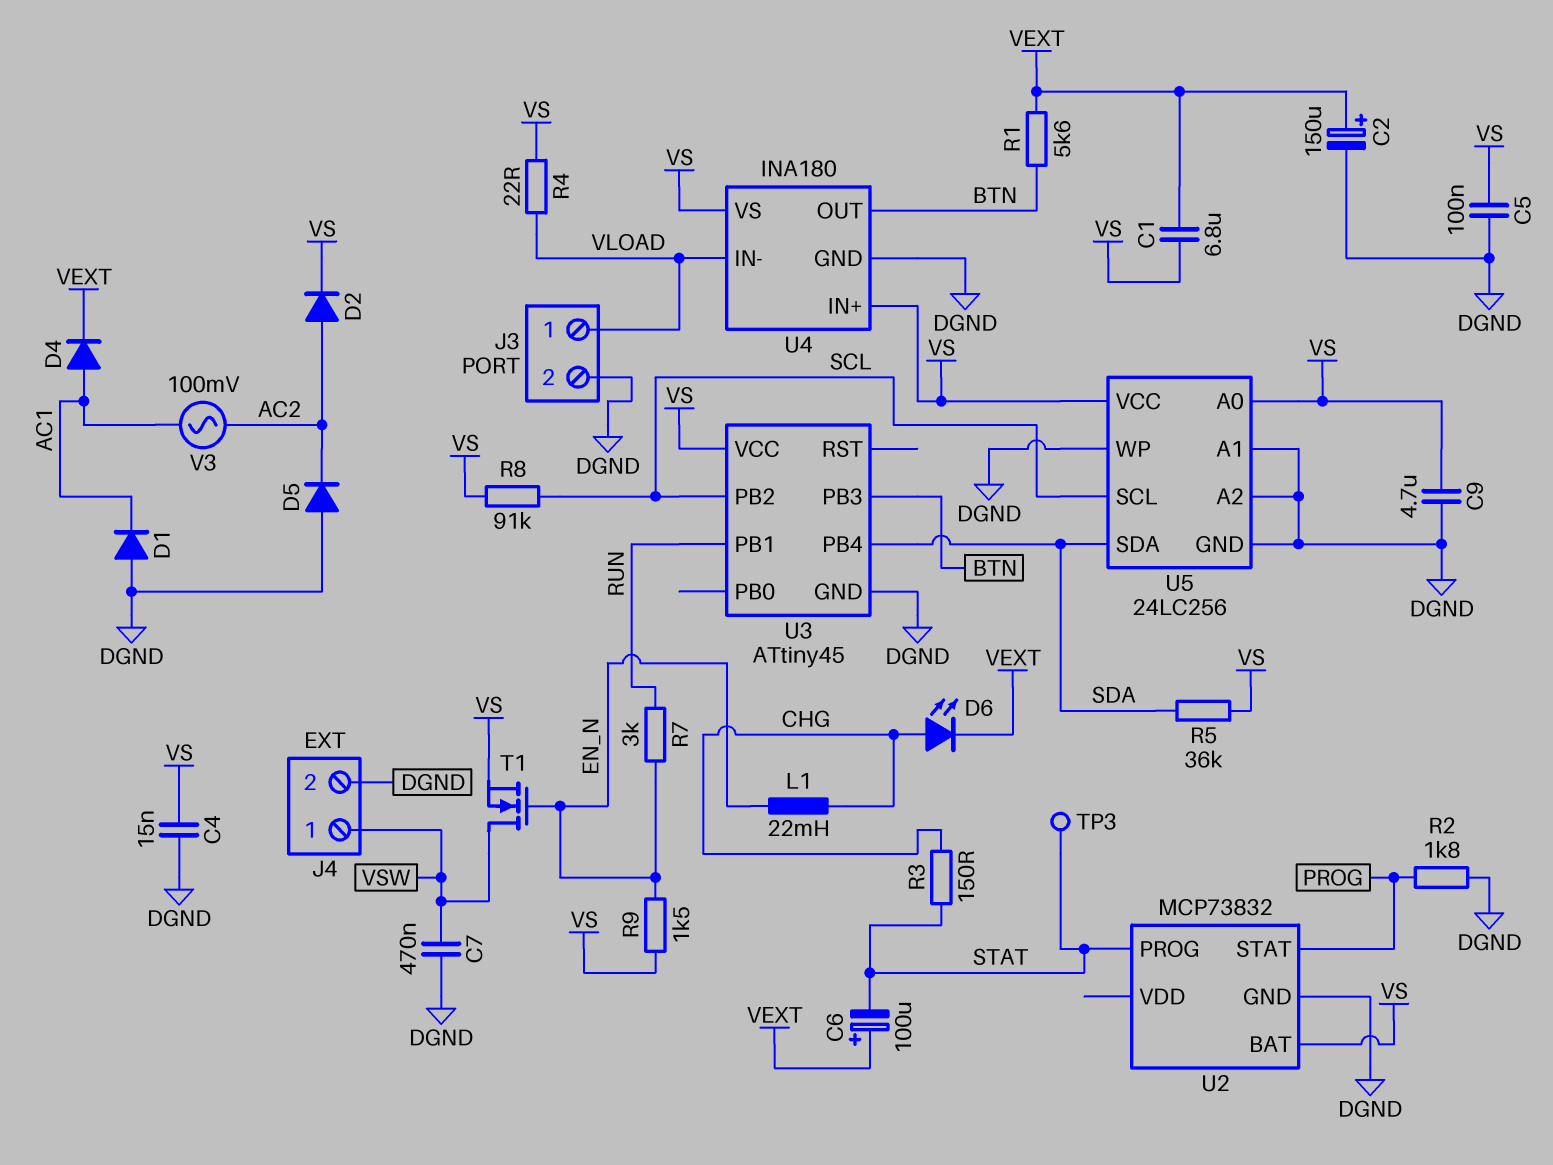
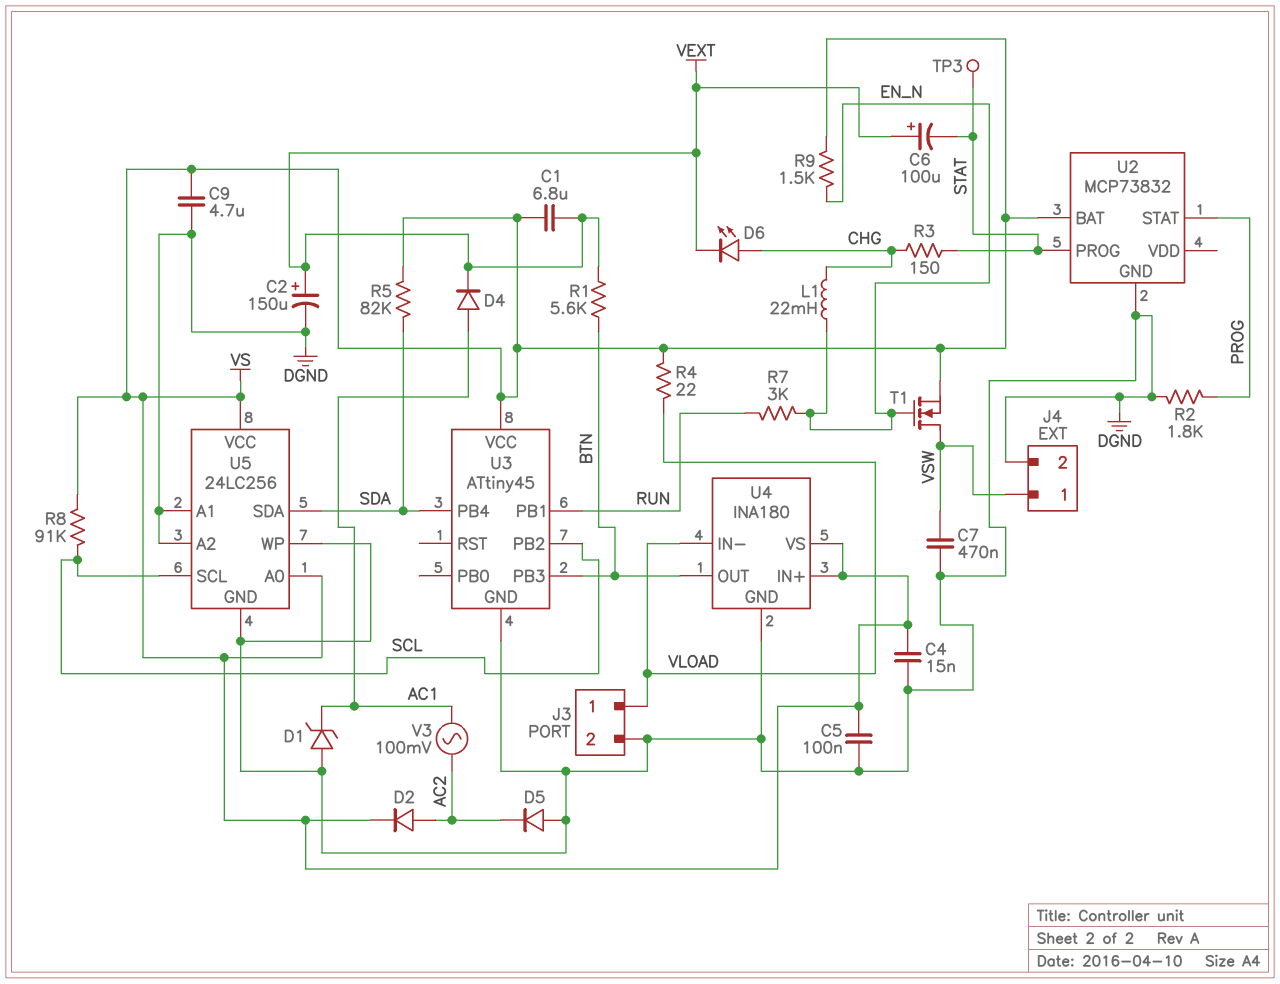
D1: diode (A DGND, K AC1) -> zener (A DGND, K AC1)
R5: 36k (SDA, VS) -> 82k (SDA, VS)

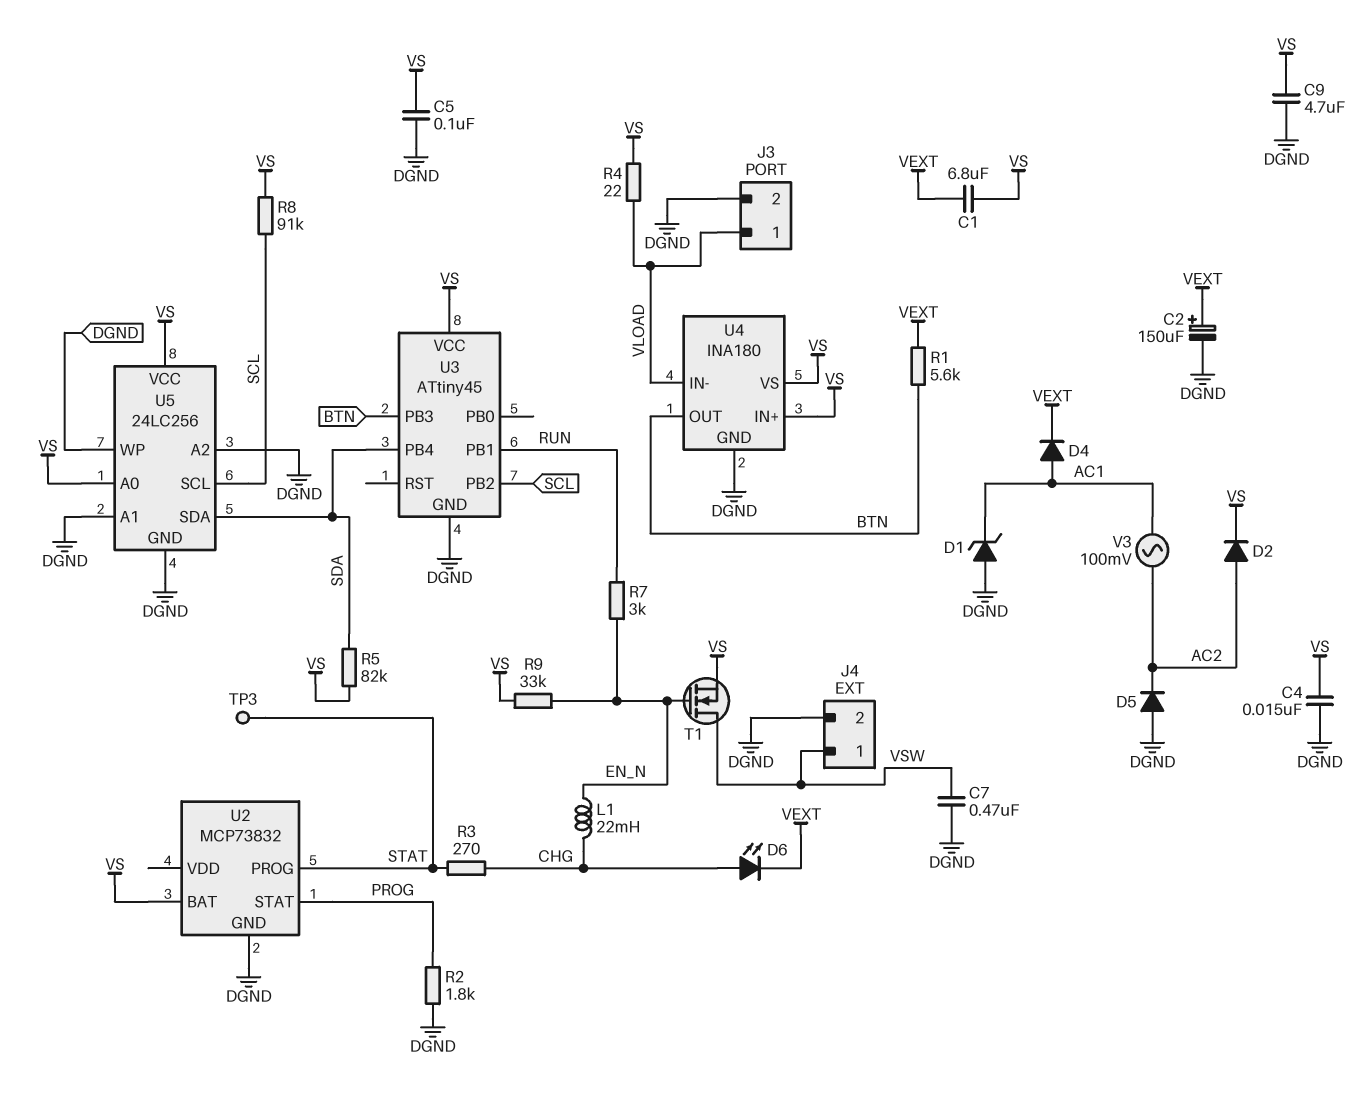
C6: 100uF (plus VEXT, minus STAT) -> none
R3: 150 (CHG, STAT) -> 270 (CHG, STAT)
R9: 1.5k (EN_N, VS) -> 33k (EN_N, VS)

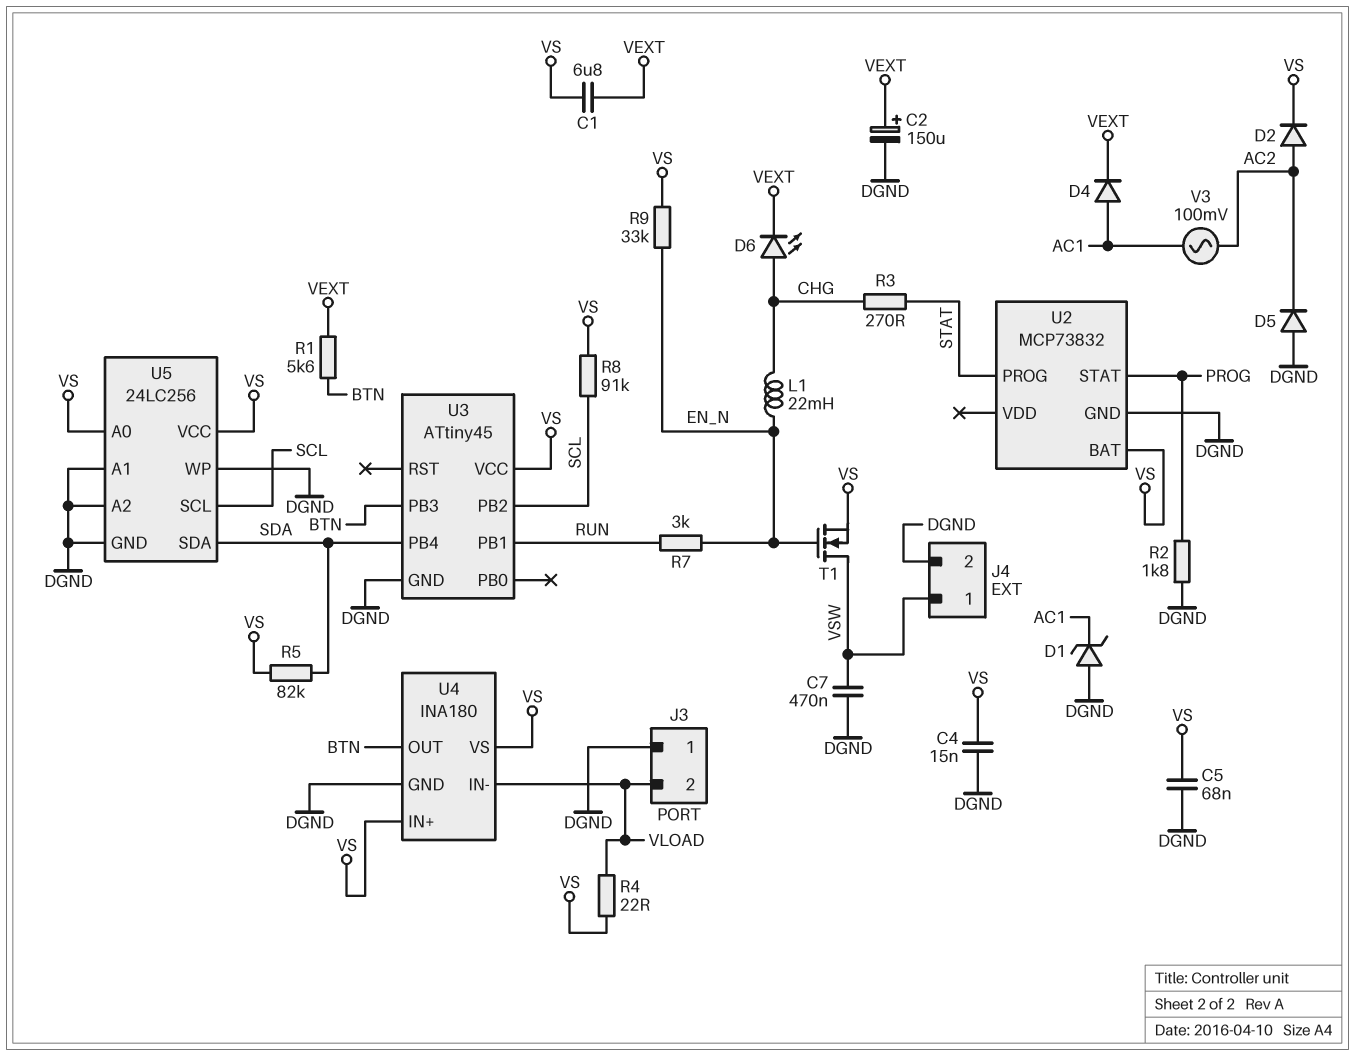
C5: 100nF (DGND, VS) -> 68nF (DGND, VS)
C9: 4.7uF (DGND, VS) -> none
J3 pin 1: VLOAD -> DGND
J3 pin 2: DGND -> VLOAD
TP3: test point (STAT) -> none

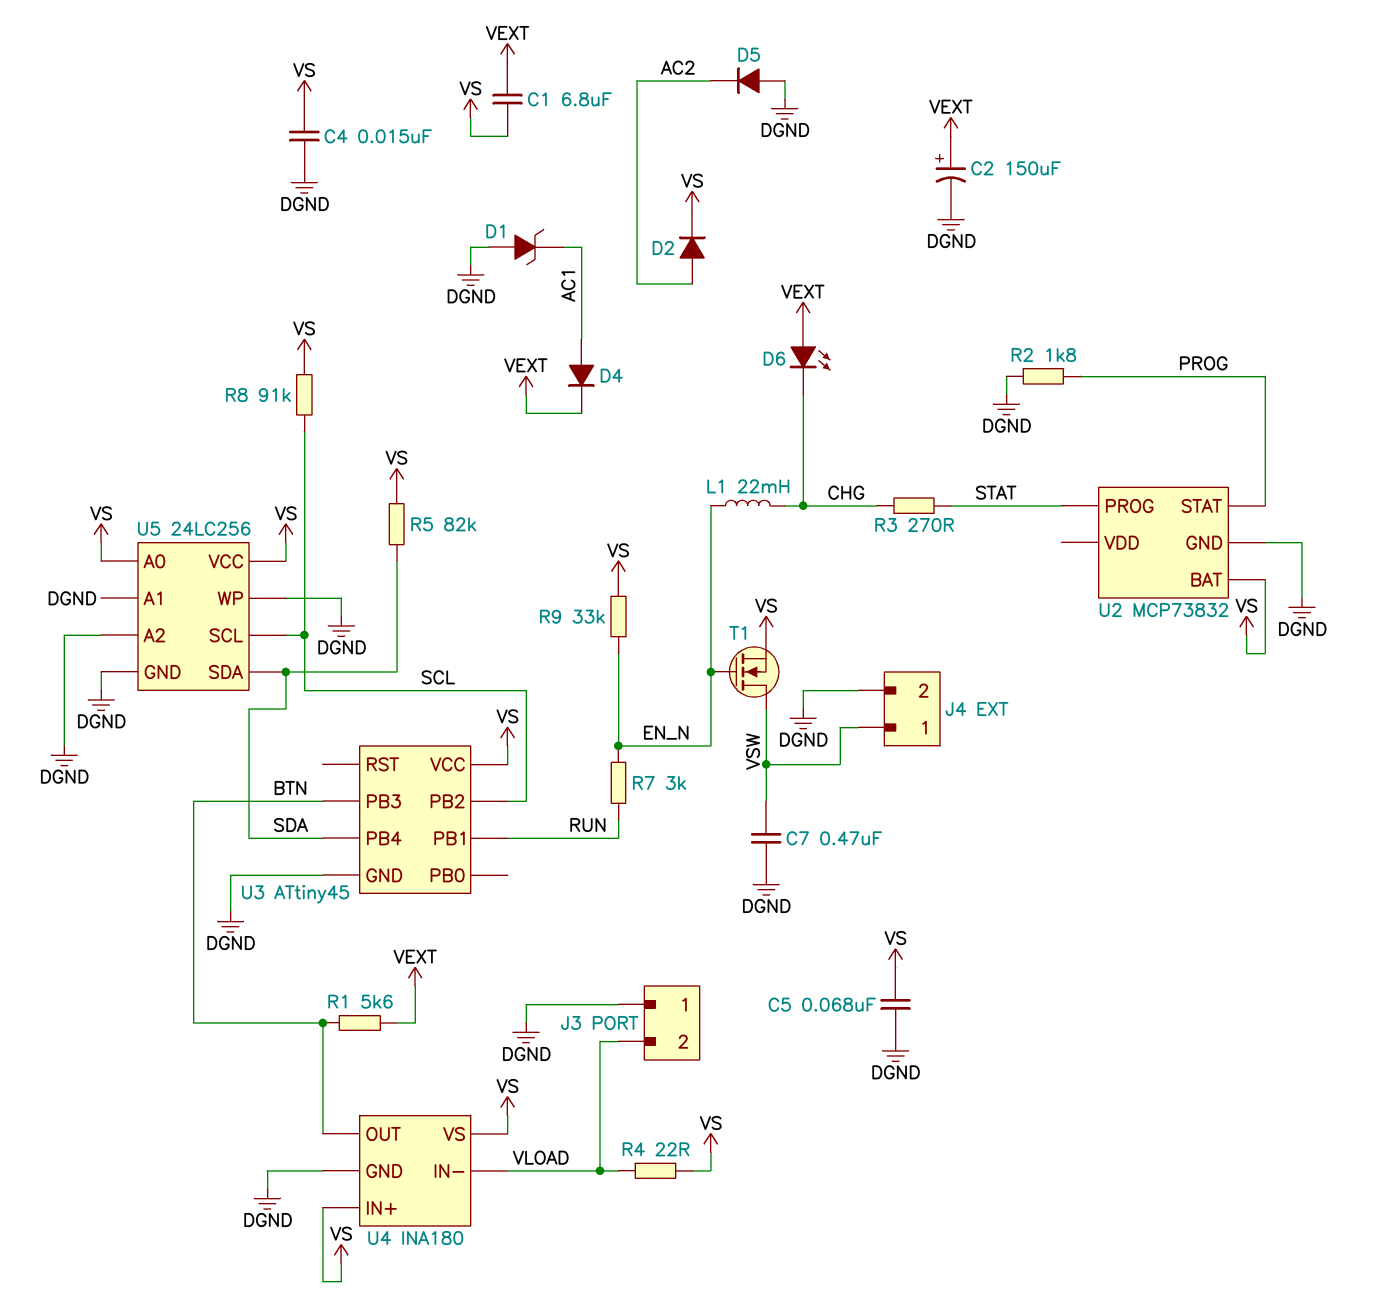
D6: LED (A CHG, K VEXT) -> LED (A VEXT, K CHG)
V3: AC 100mV (AC1, AC2) -> none

